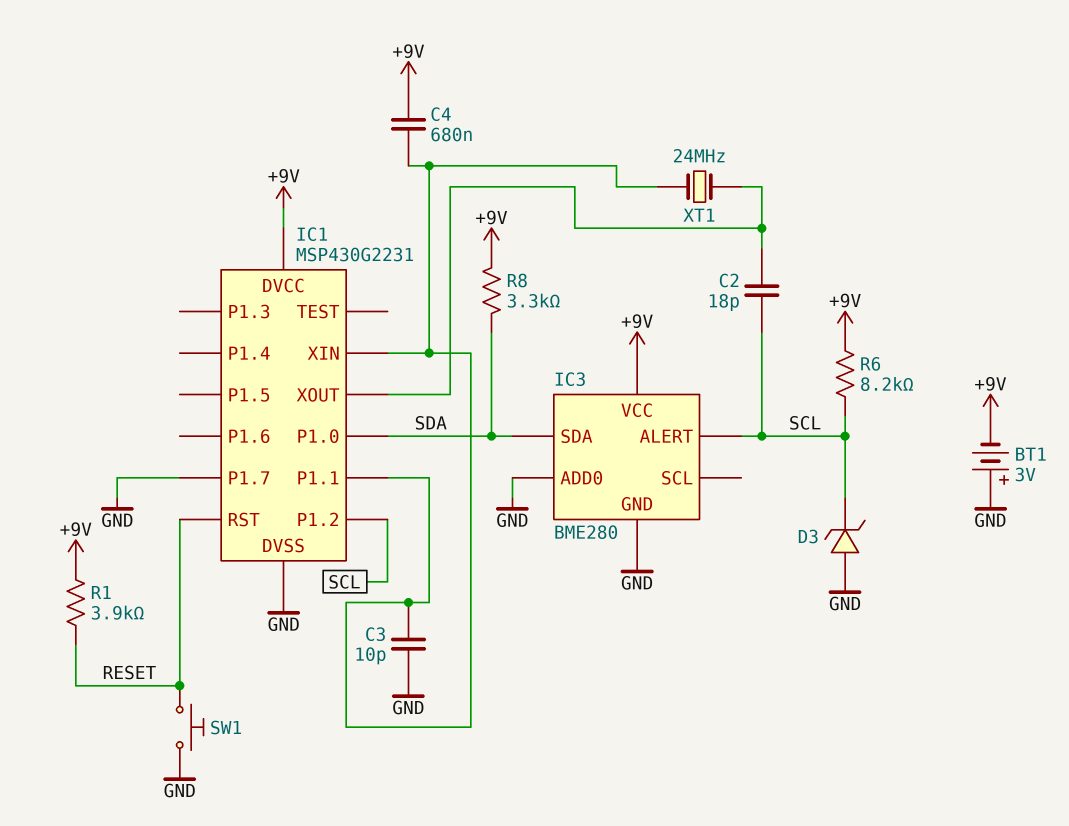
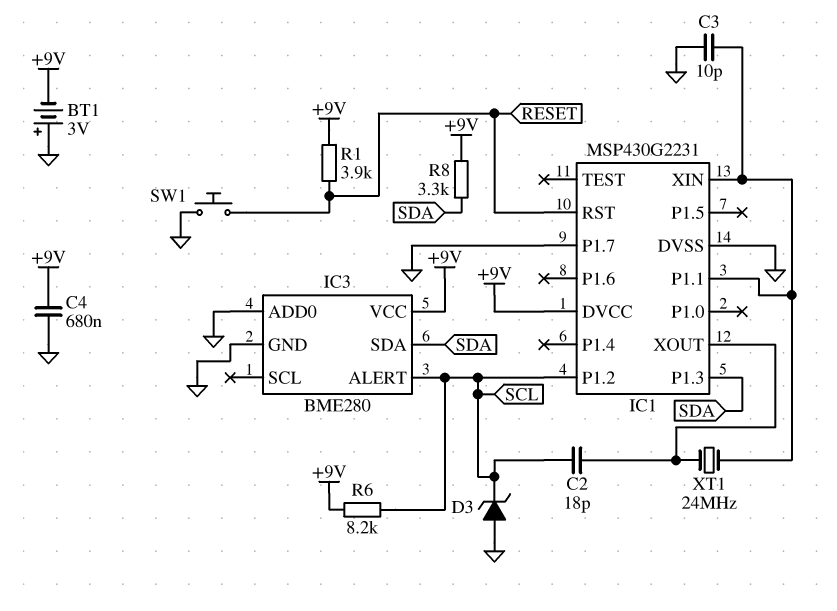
C4: 680nF (+9V, IC1/P1.1) -> 680nF (+9V, GND)
IC1 pin P1.0: SDA -> none
IC1 pin P1.3: none -> SDA

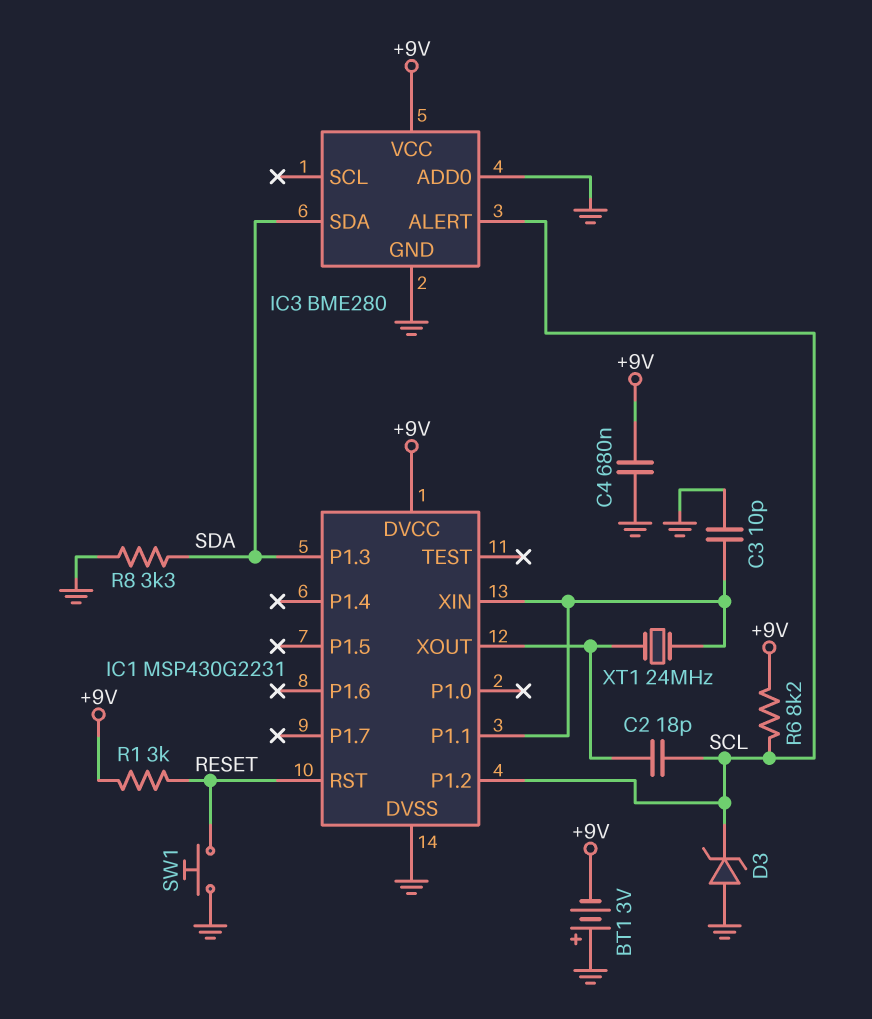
IC1 pin P1.7: GND -> none
R1: 3.9k (+9V, RESET) -> 3k (+9V, RESET)
R8: 3.3k (+9V, SDA) -> 3.3k (GND, SDA)

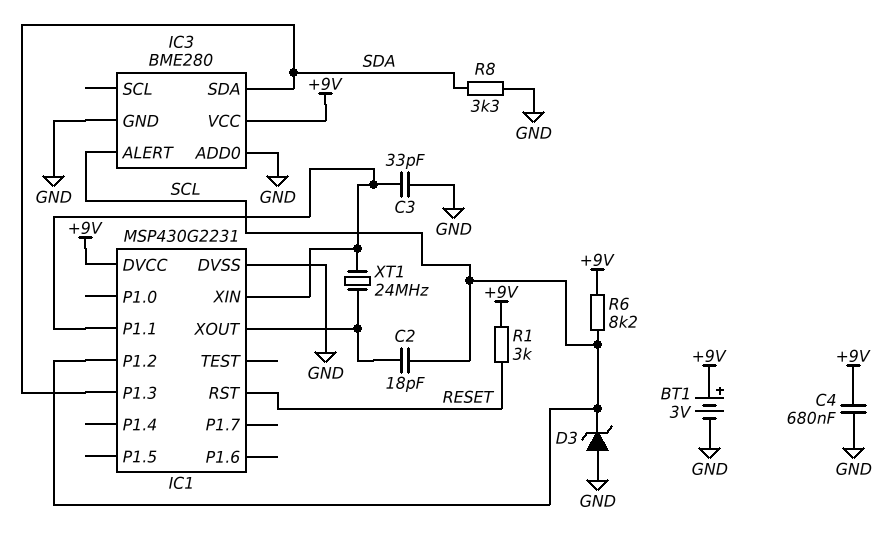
BT1: 3V (plus GND, minus +9V) -> 3V (plus +9V, minus GND)
C3: 10pF (GND, IC1/P1.1) -> 33pF (GND, IC1/P1.1)
SW1: button (GND, RESET) -> none

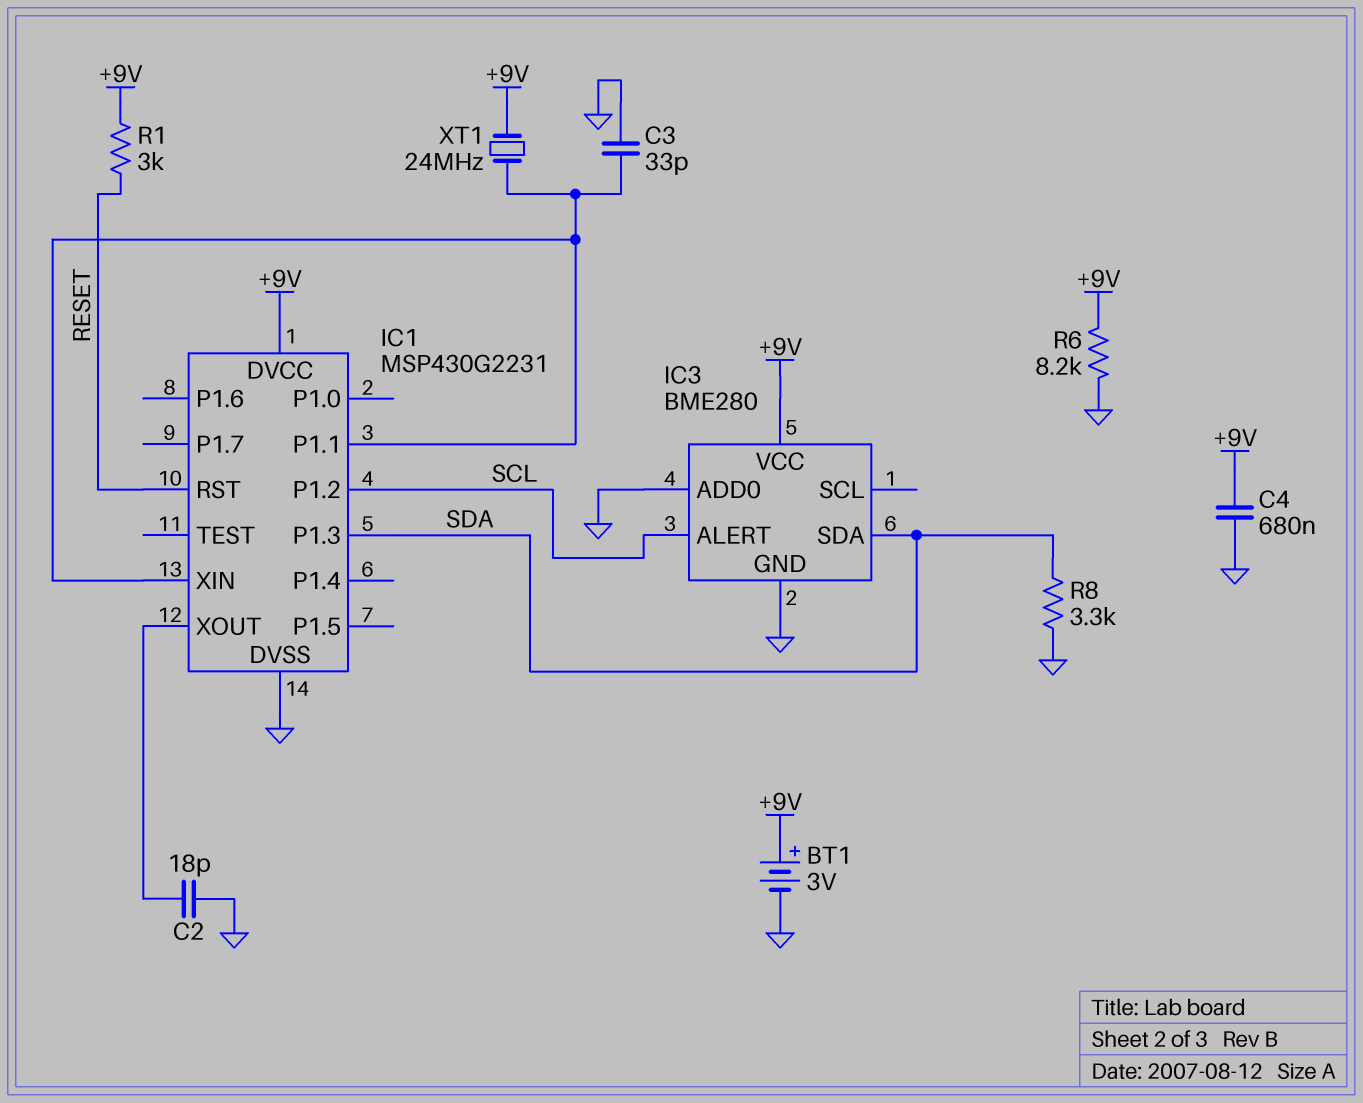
C2: 18pF (IC1/XOUT, SCL) -> 18pF (GND, IC1/XOUT)
D3: zener (A GND, K SCL) -> none
R6: 8.2k (+9V, SCL) -> 8.2k (+9V, GND)
XT1: 24MHz (IC1/P1.1, IC1/XOUT) -> 24MHz (+9V, IC1/P1.1)

